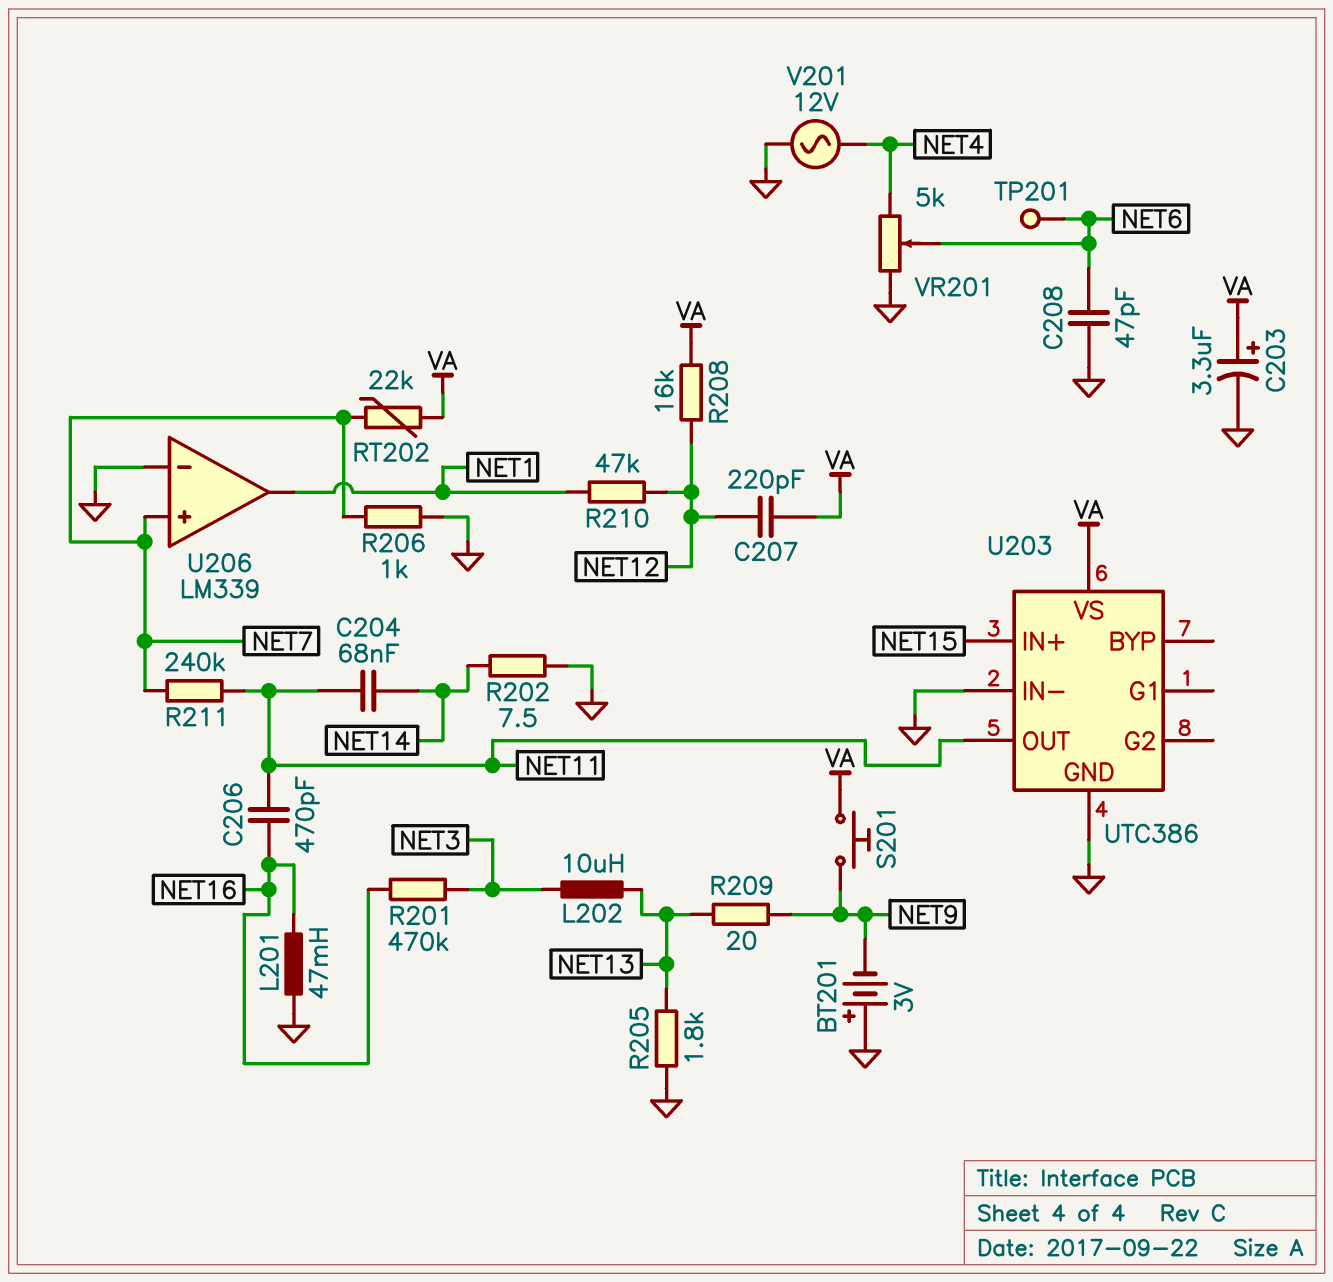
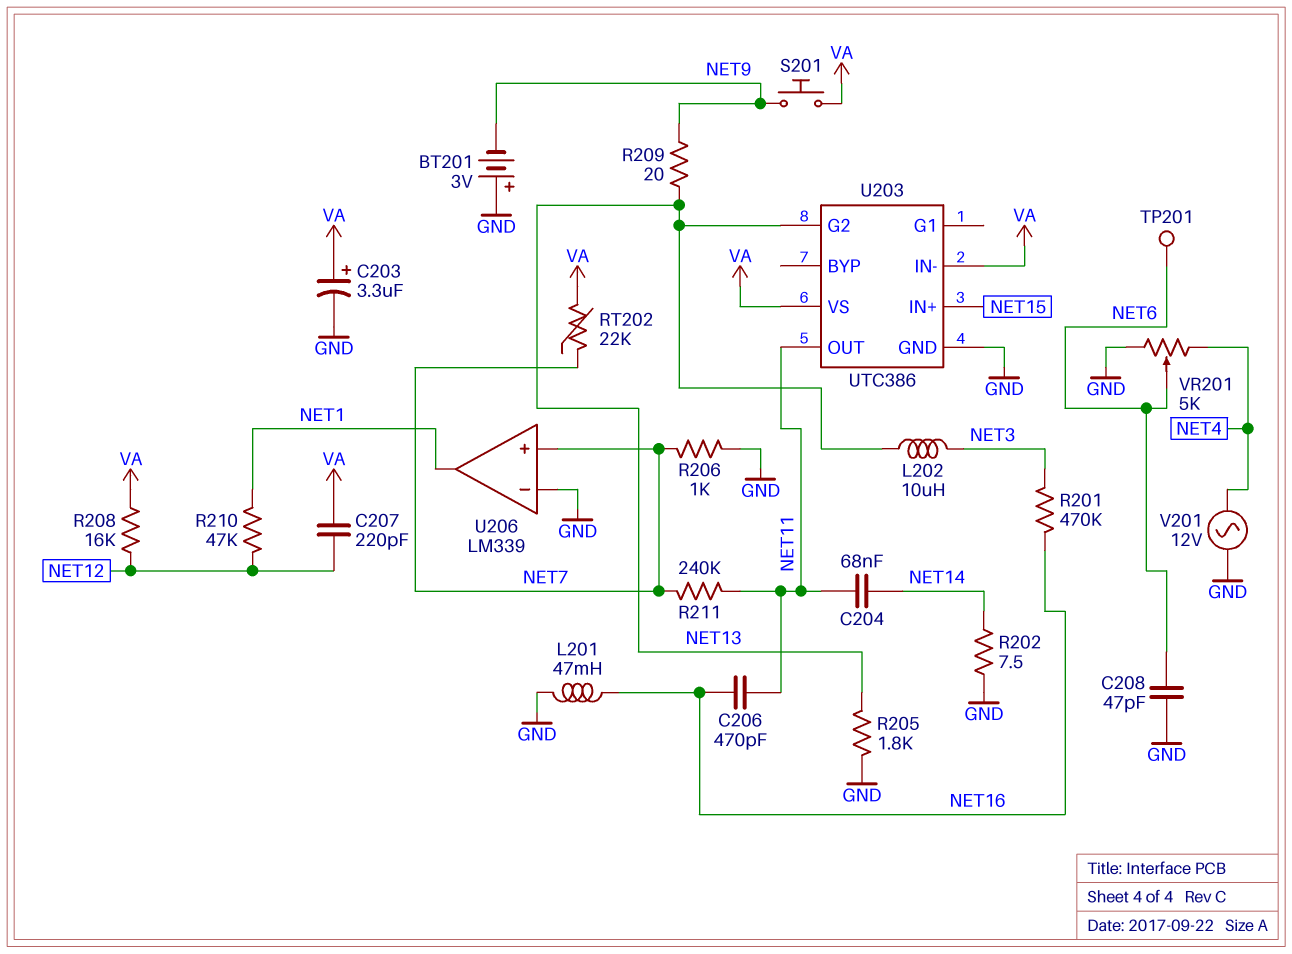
U203 pin G2: none -> NET13
U203 pin IN-: GND -> VA

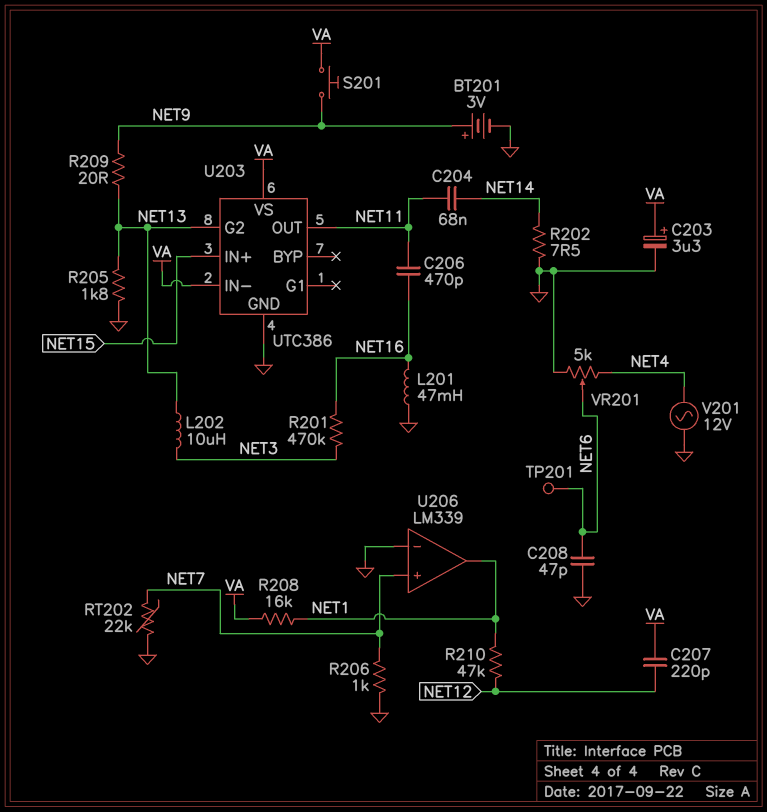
BT201: 3V (plus GND, minus NET9) -> 3V (plus NET9, minus GND)
R208: 16k (NET12, VA) -> 16k (NET1, VA)
R211: 240k (NET7, NET11) -> none
RT202: 22k (NET7, VA) -> 22k (GND, NET7)

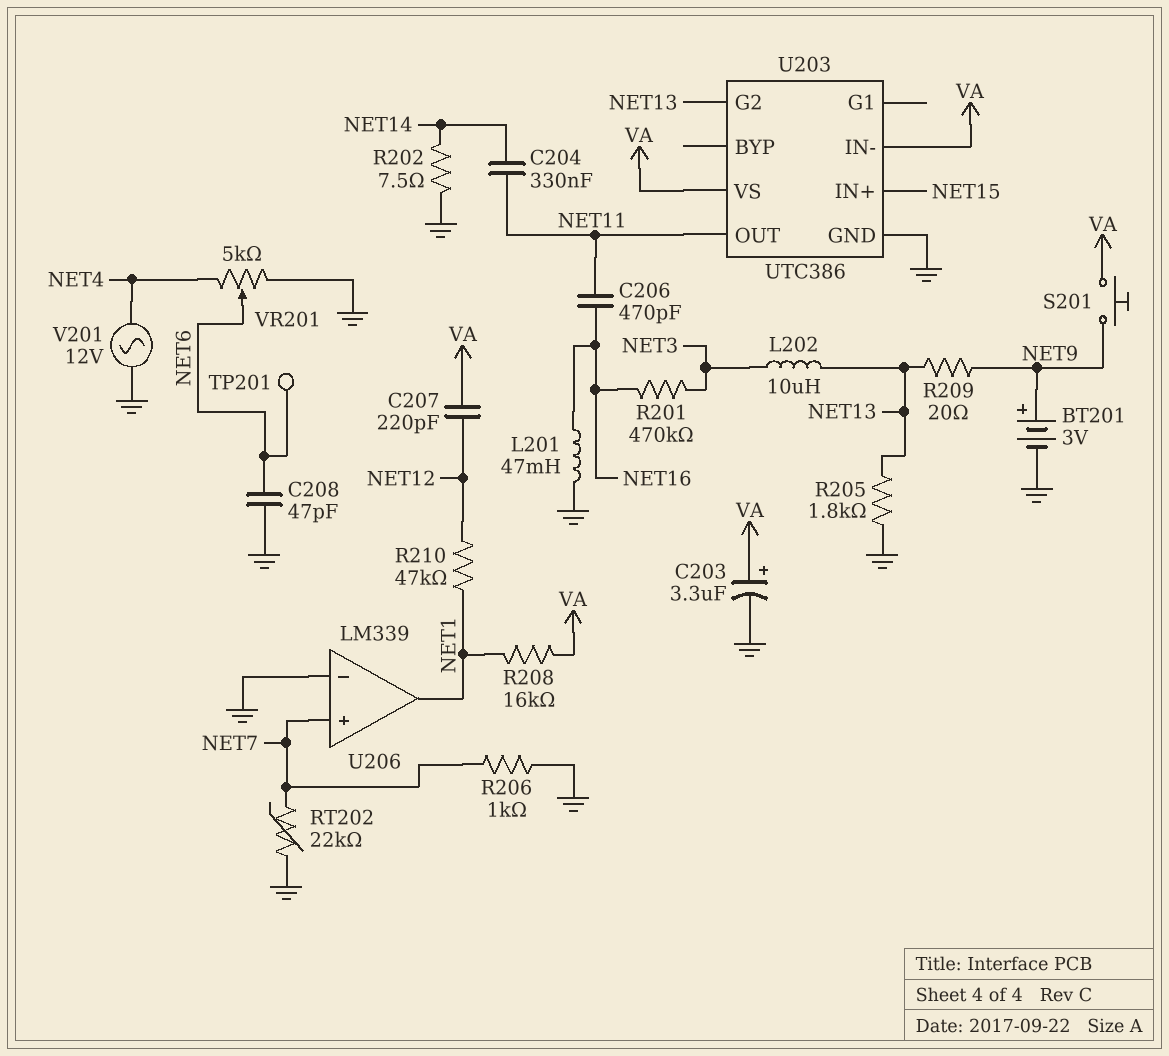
C204: 68nF (NET11, NET14) -> 330nF (NET11, NET14)

